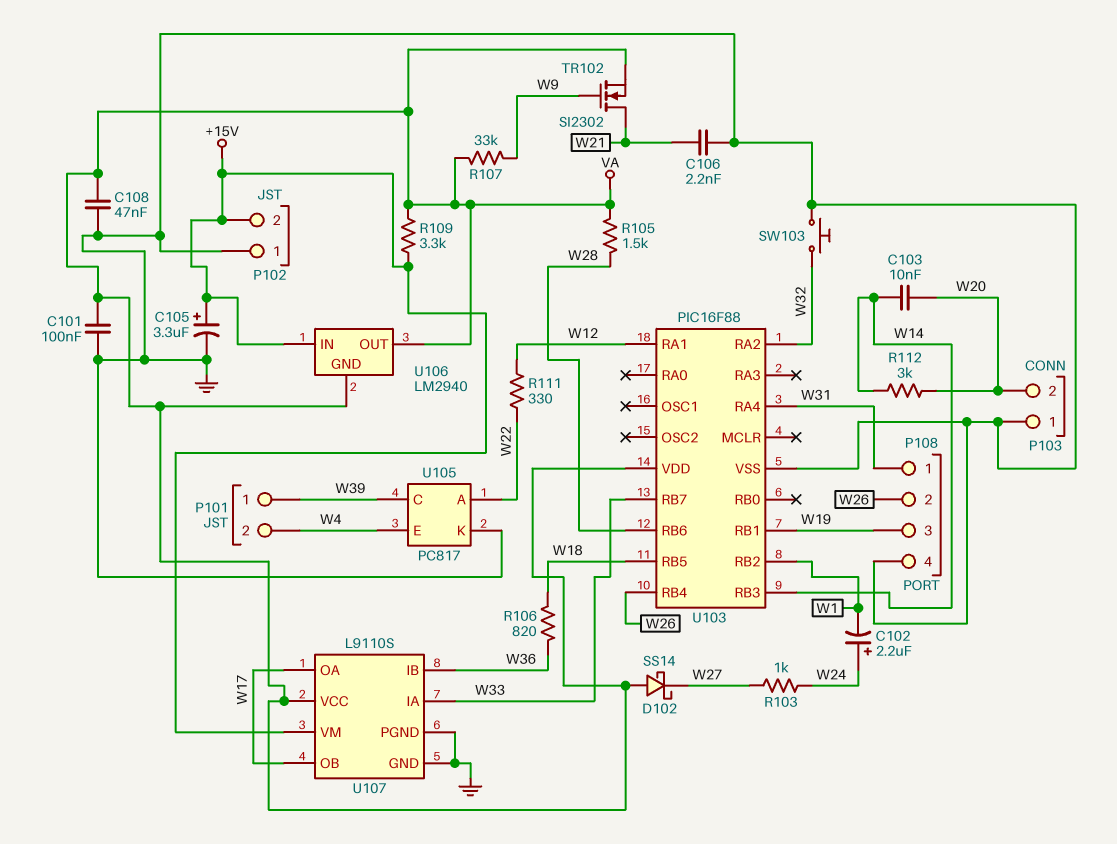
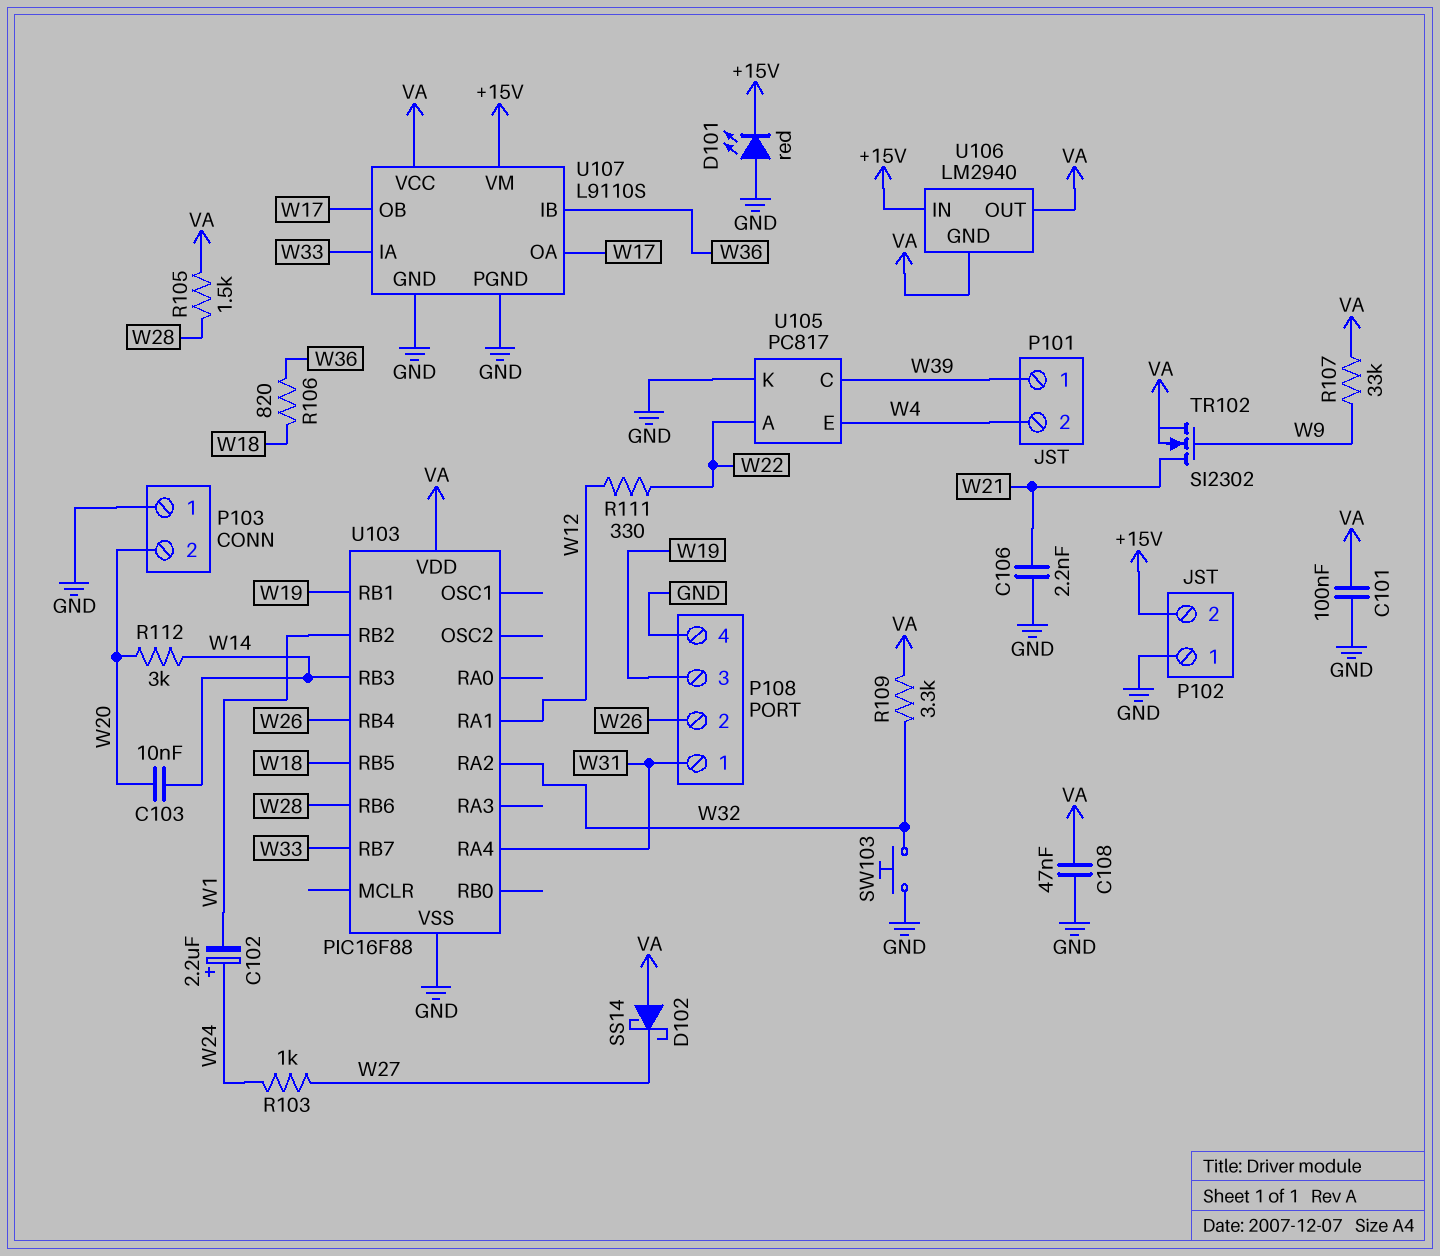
C105: 3.3uF (plus +15V, minus GND) -> none
D101: none -> LED red (A GND, K +15V)
R109: 3.3k (+15V, VA) -> 3.3k (VA, W32)

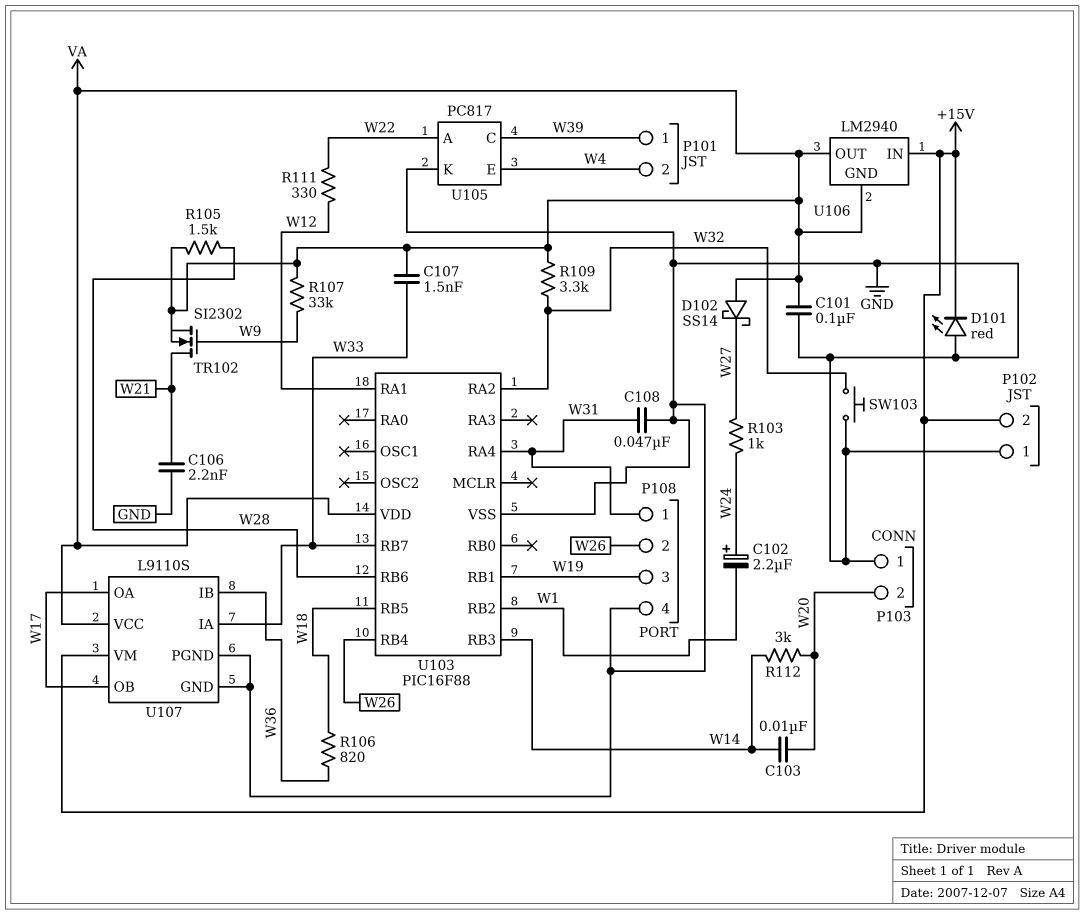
C107: none -> 1.5nF (VA, W33)
C108: 47nF (GND, VA) -> 47nF (GND, W31)

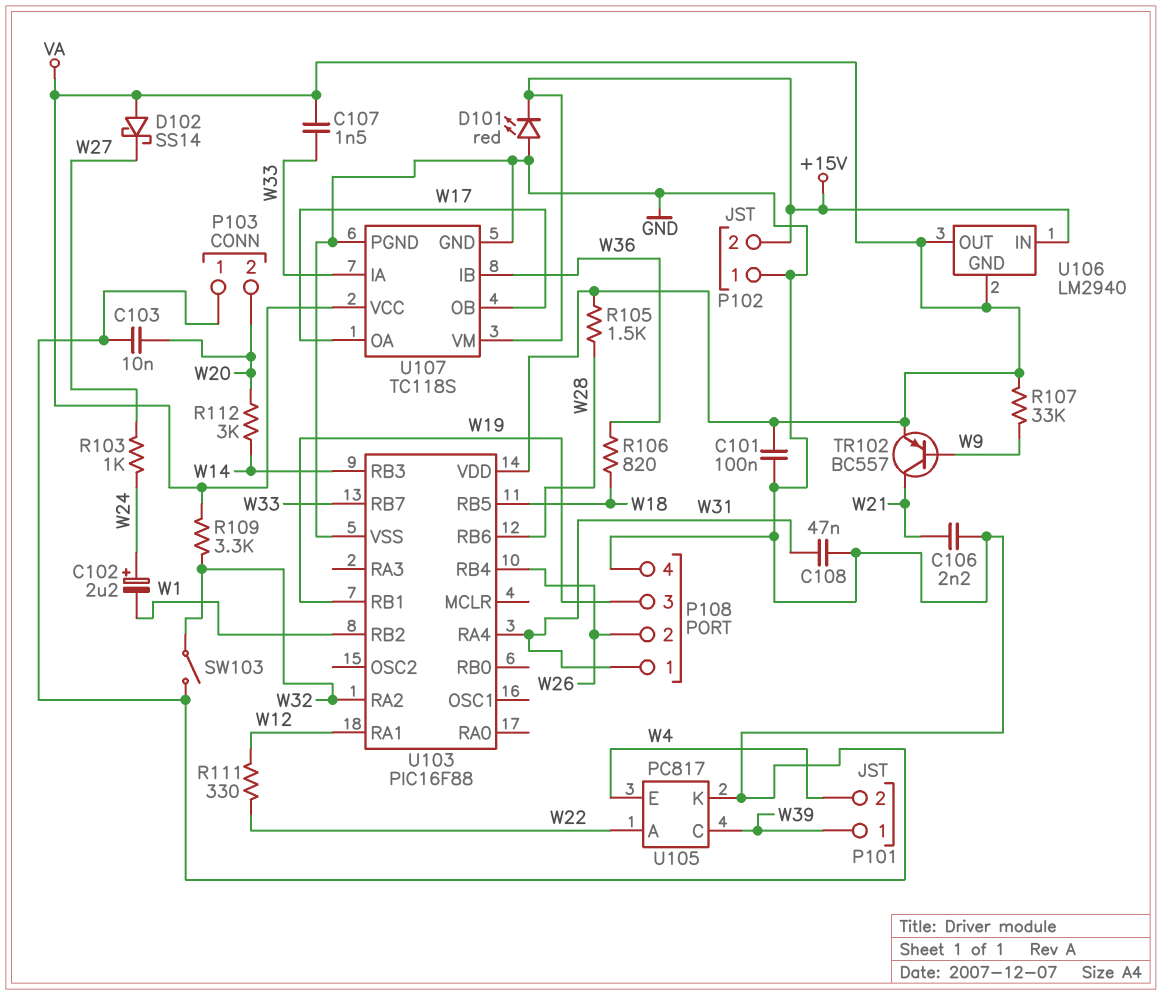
C103: 10nF (W14, W20) -> 10nF (GND, W20)
SW103: button (GND, W32) -> switch (GND, W32)
TR102: NMOS SI2302 (G W9, D W21, S VA) -> PNP BC557 (B W9, C W21, E VA)
U107: L9110S -> TC118S

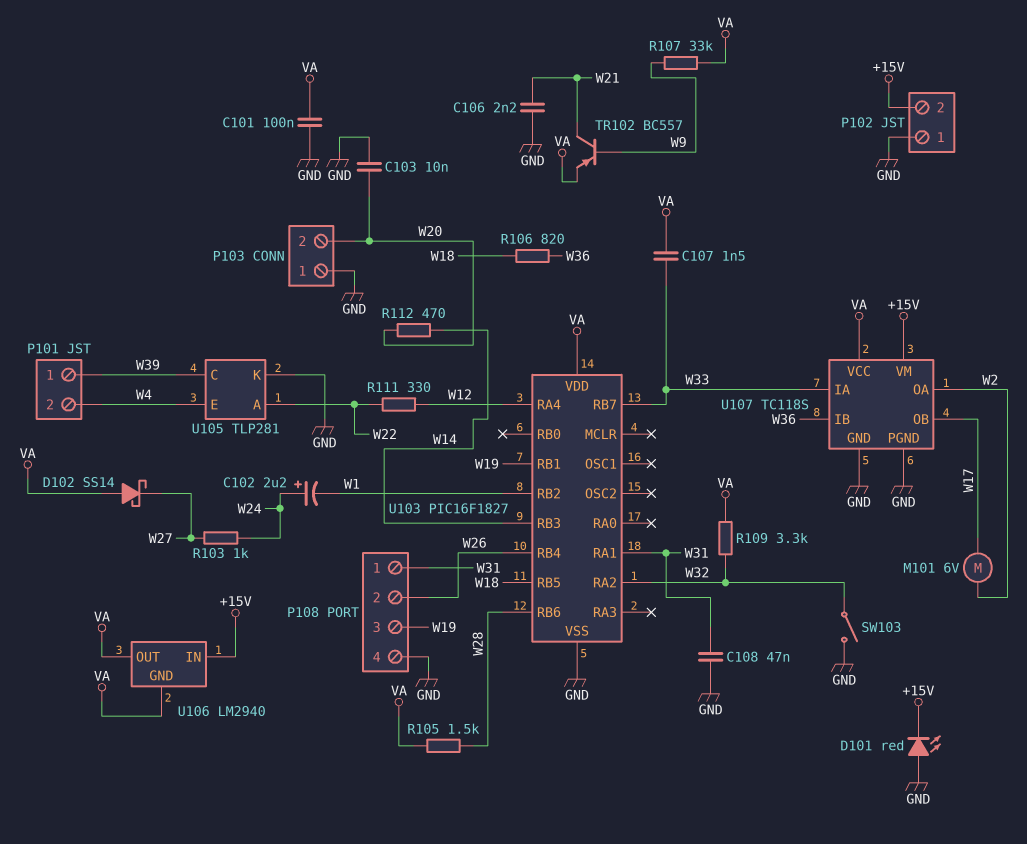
M101: none -> motor 6V (W2, W17)
R112: 3k (W14, W20) -> 470 (W14, W20)
U103: PIC16F88 -> PIC16F1827
U103 pin RA1: W12 -> W31
U103 pin RA4: W31 -> W12
U105: PC817 -> TLP281
U107 pin OA: W17 -> W2

